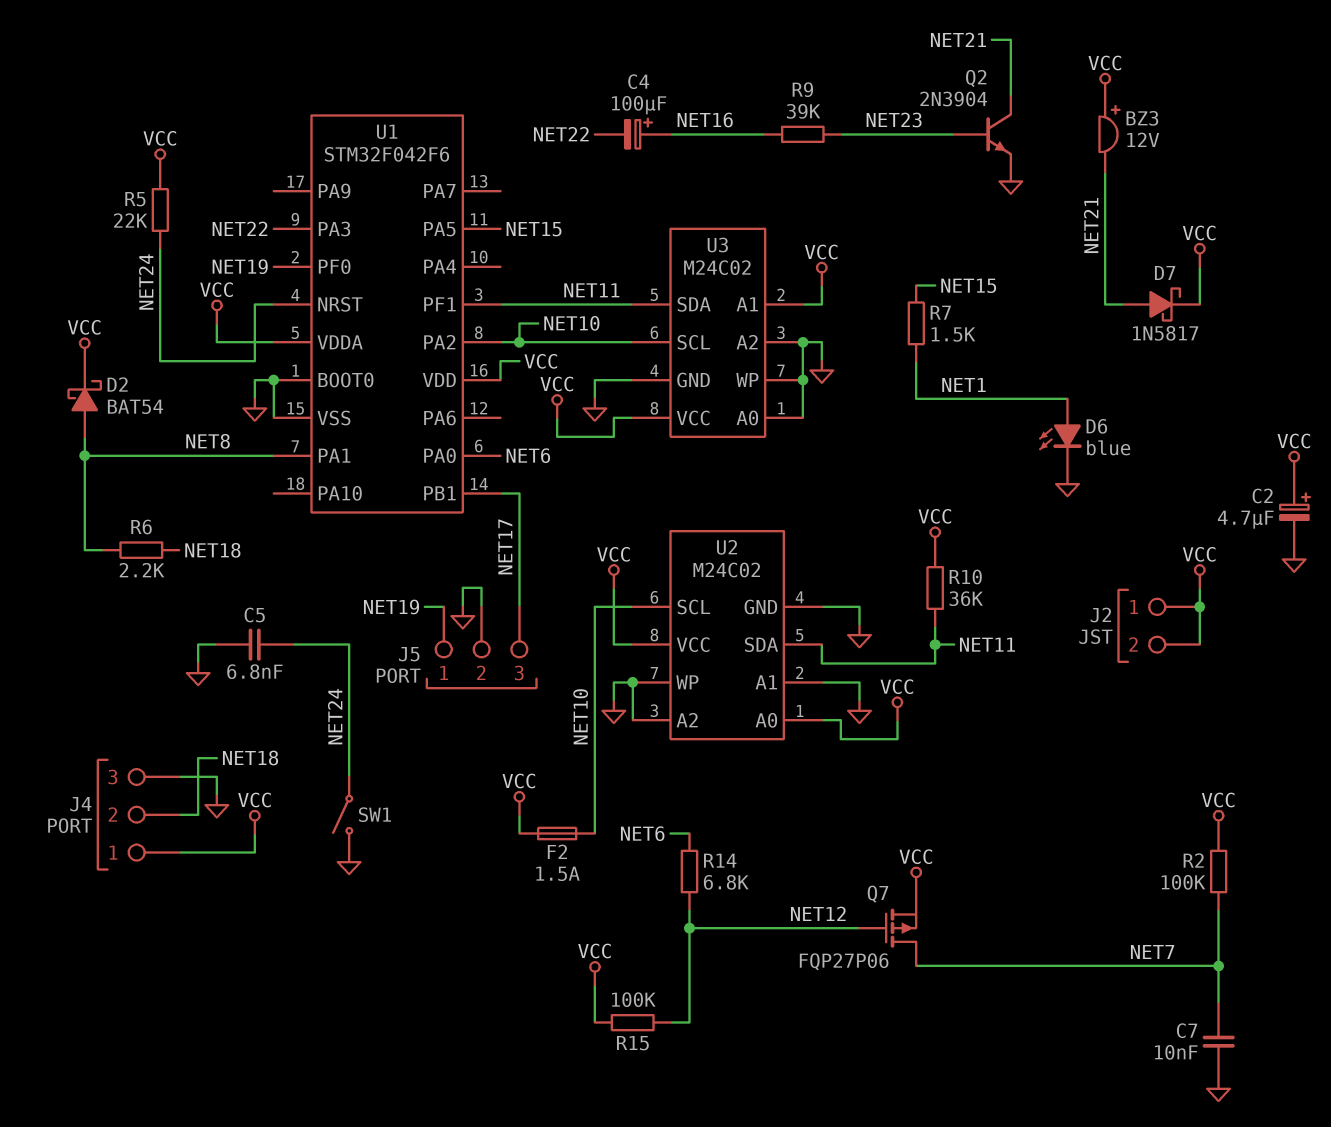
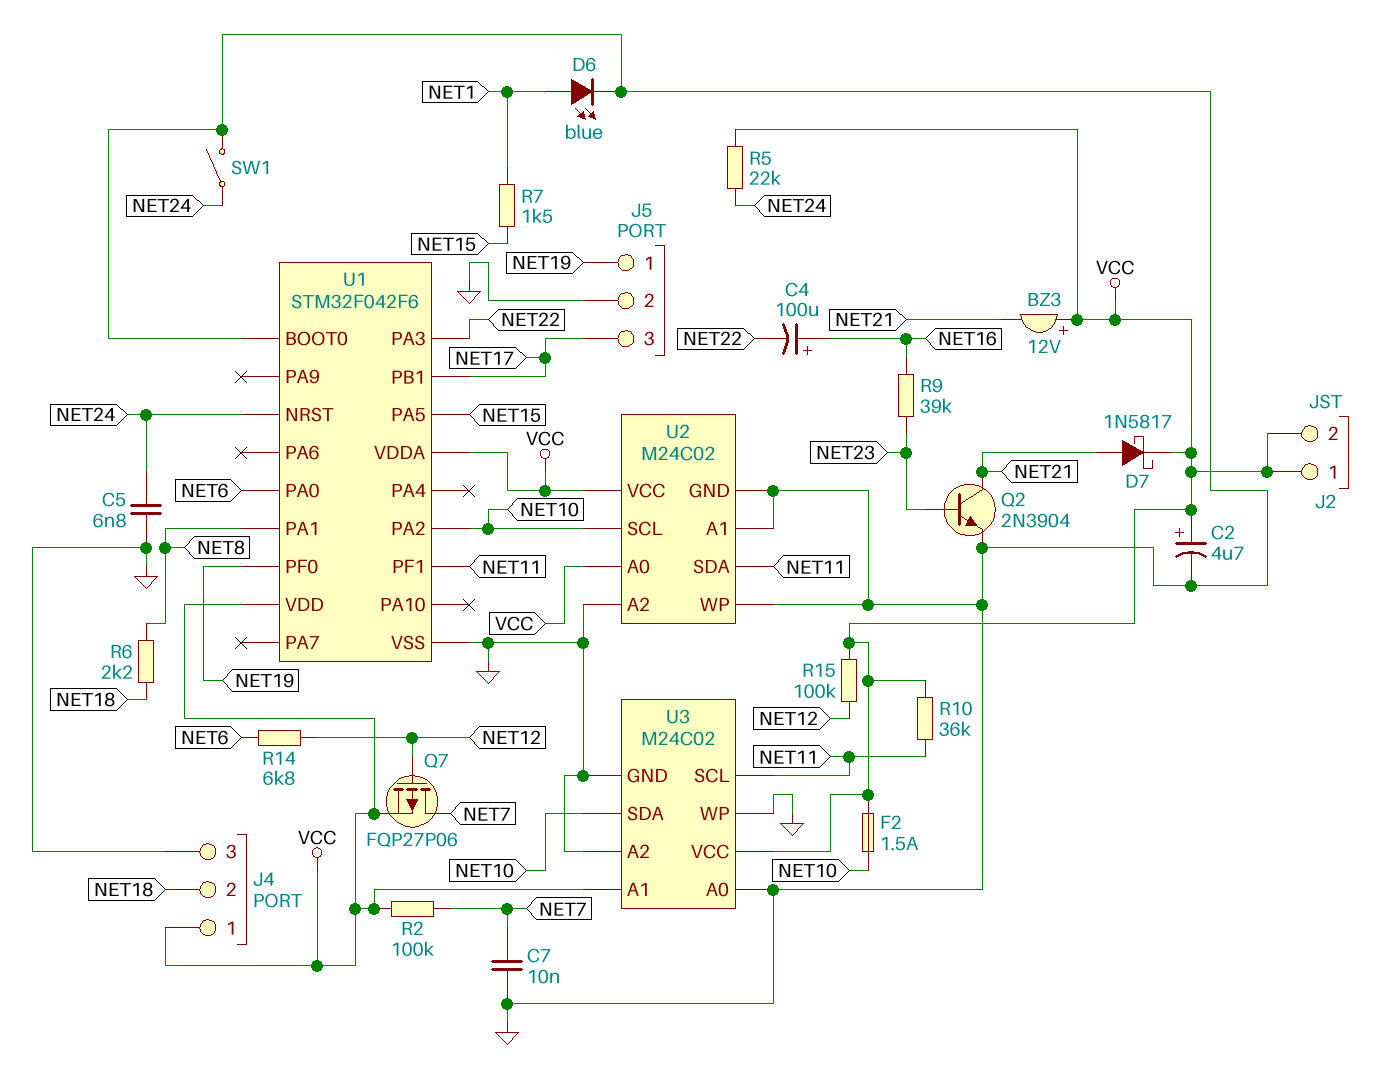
D2: schottky BAT54 (A NET8, K VCC) -> none
U3 pin SCL: NET10 -> NET11
U3 pin SDA: NET11 -> NET10

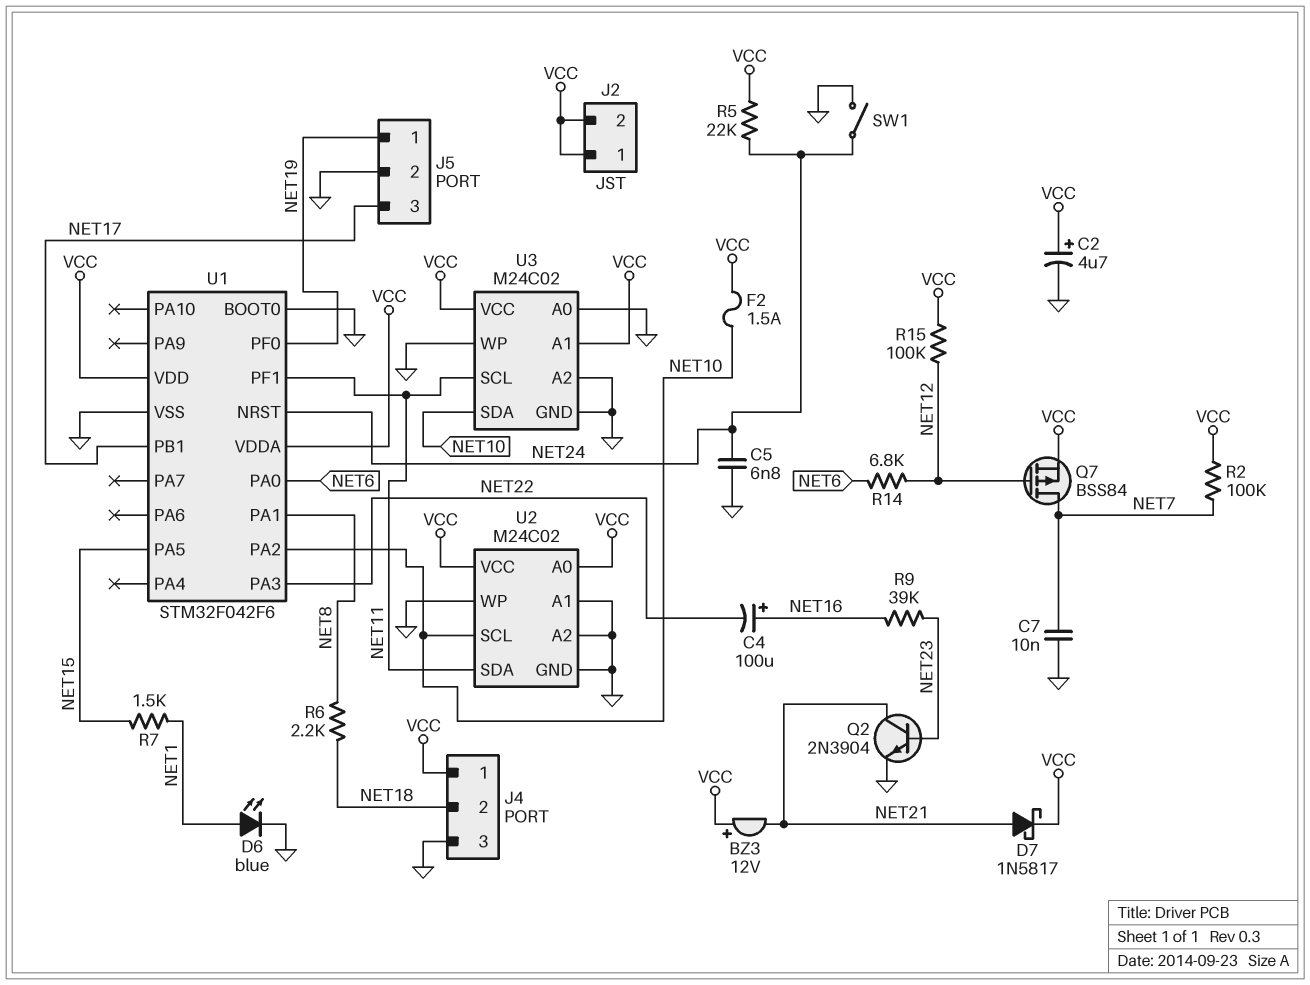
Q7: PMOS FQP27P06 (G NET12, D NET7, S VCC) -> PMOS BSS84 (G NET12, D NET7, S VCC)
R10: 36k (NET11, VCC) -> none

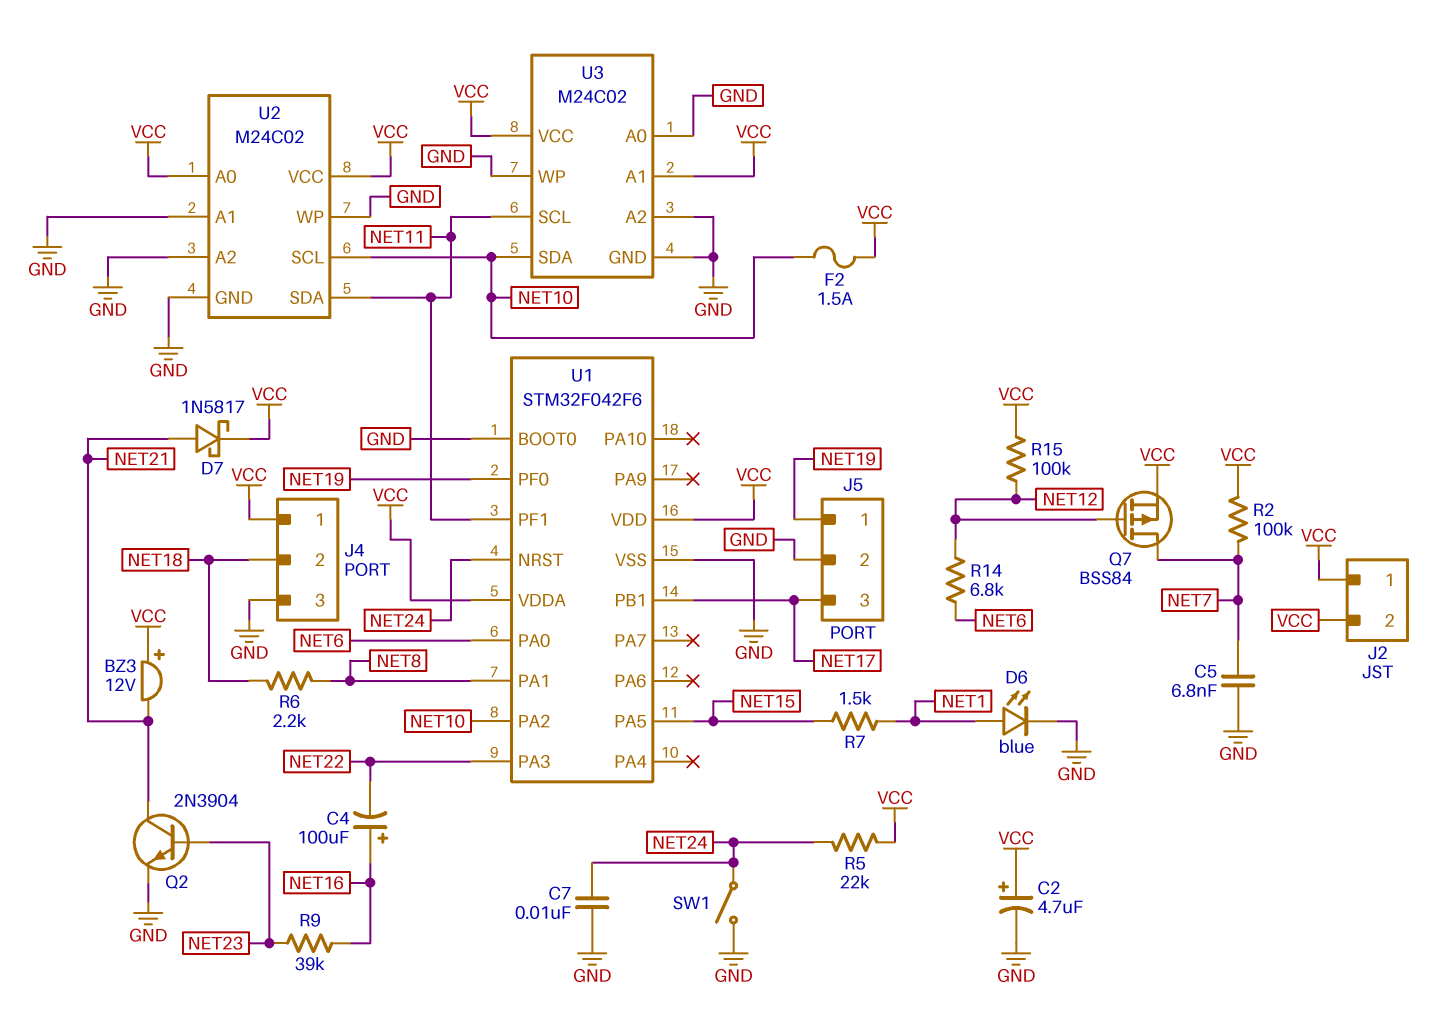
C5: 6.8nF (GND, NET24) -> 6.8nF (GND, NET7)
C7: 10nF (GND, NET7) -> 10nF (GND, NET24)

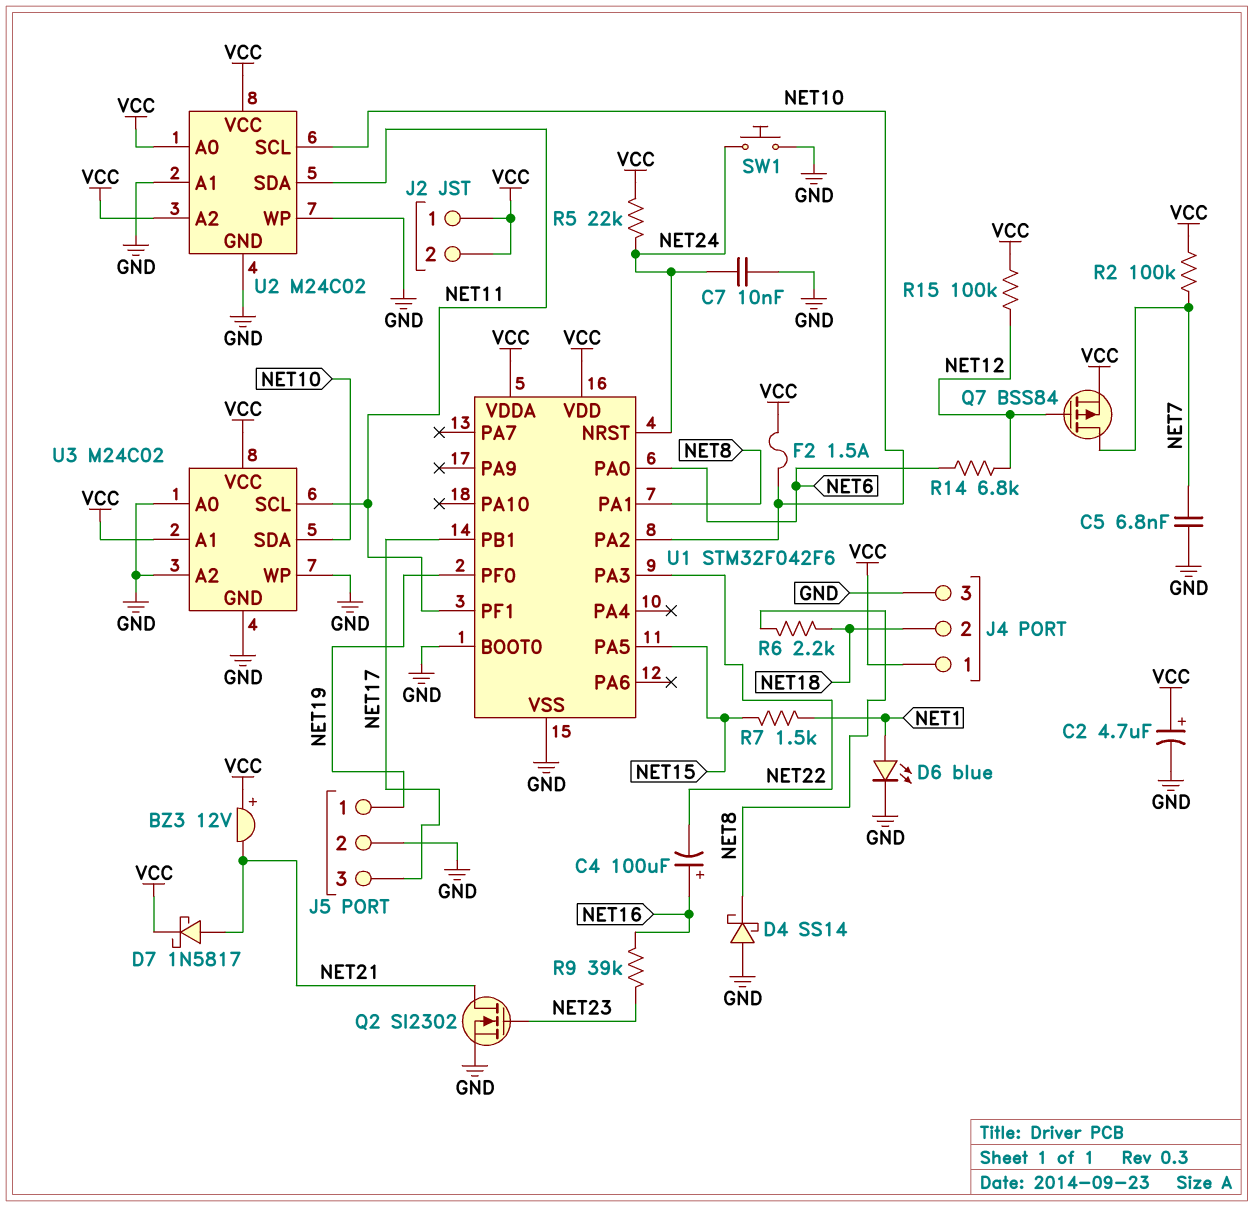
D4: none -> schottky SS14 (A GND, K NET8)
Q2: NPN 2N3904 (B NET23, C NET21, E GND) -> NMOS SI2302 (G NET23, D NET21, S GND)
SW1: switch (GND, NET24) -> button (GND, NET24)
U2 pin A2: GND -> VCC

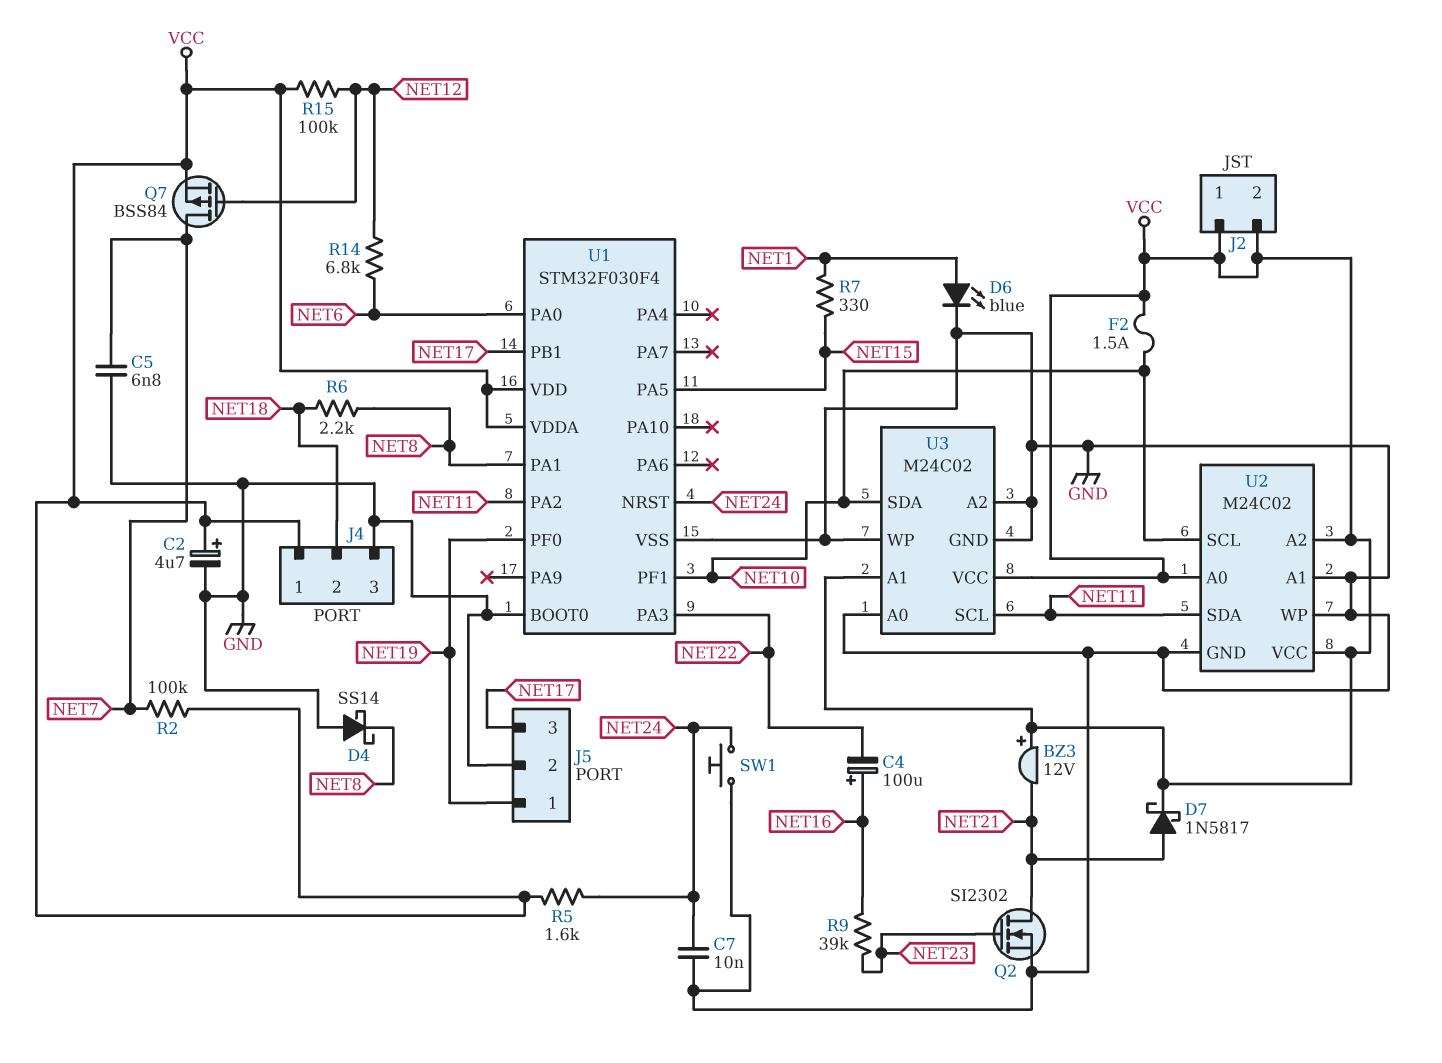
R5: 22k (NET24, VCC) -> 1.6k (NET24, VCC)
R7: 1.5k (NET1, NET15) -> 330 (NET1, NET15)
U1: STM32F042F6 -> STM32F030F4
U1 pin PA2: NET10 -> NET11
U1 pin PF1: NET11 -> NET10

